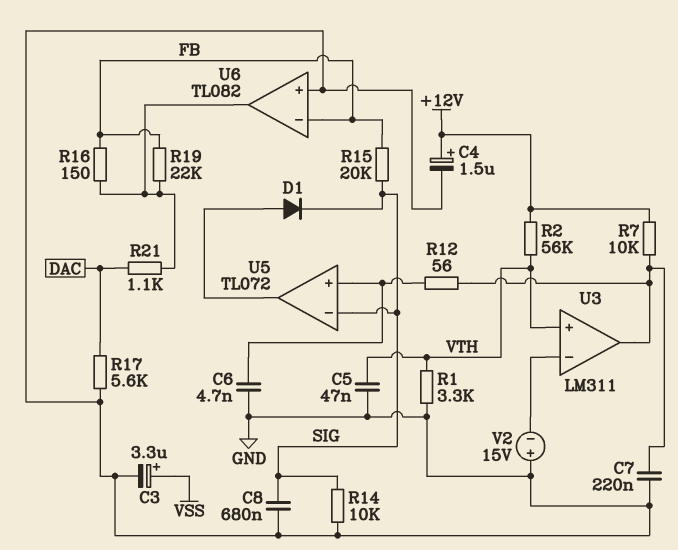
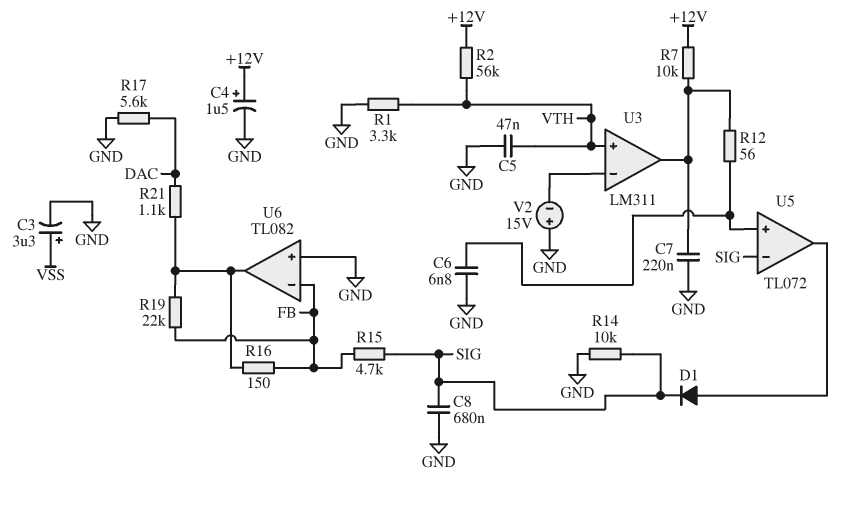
C6: 4.7nF (GND, U5/in+) -> 6.8nF (GND, U5/in+)
R15: 20k (FB, SIG) -> 4.7k (FB, SIG)

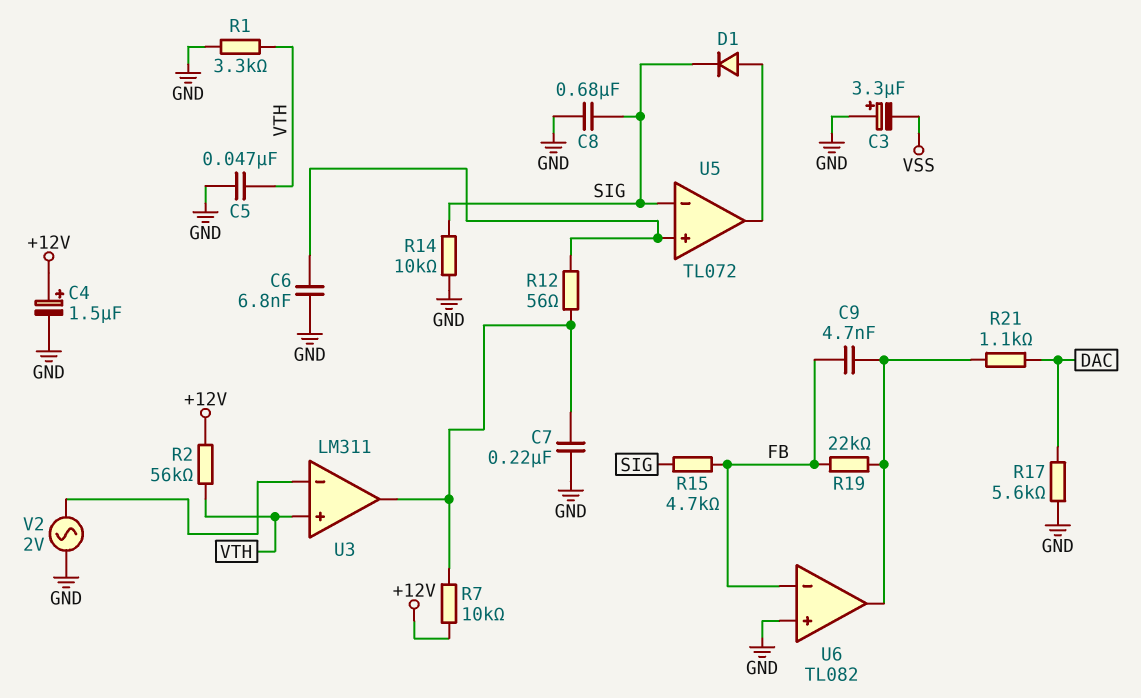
C3: 3.3uF (plus VSS, minus GND) -> 3.3uF (plus GND, minus VSS)
C9: none -> 4.7nF (FB, U6/out)
R16: 150 (FB, U6/out) -> none
V2: 15V (plus GND, minus U3/in-) -> AC 2V (GND, U3/in-)

